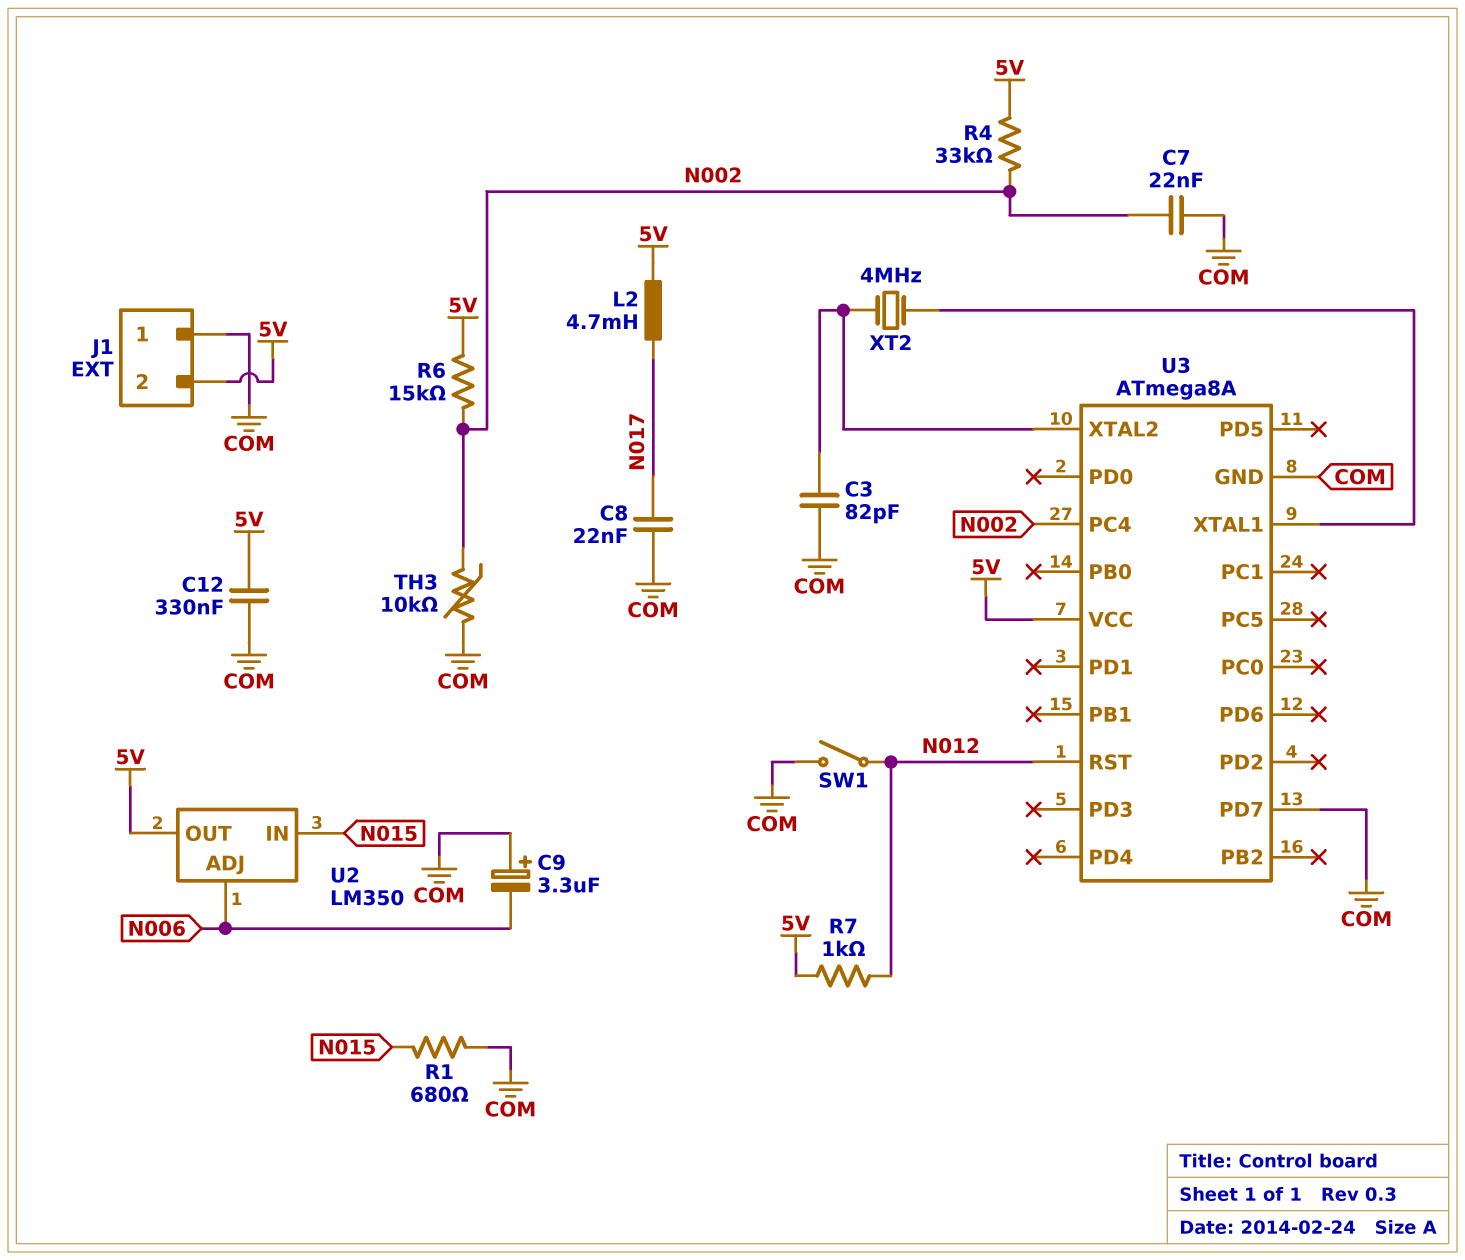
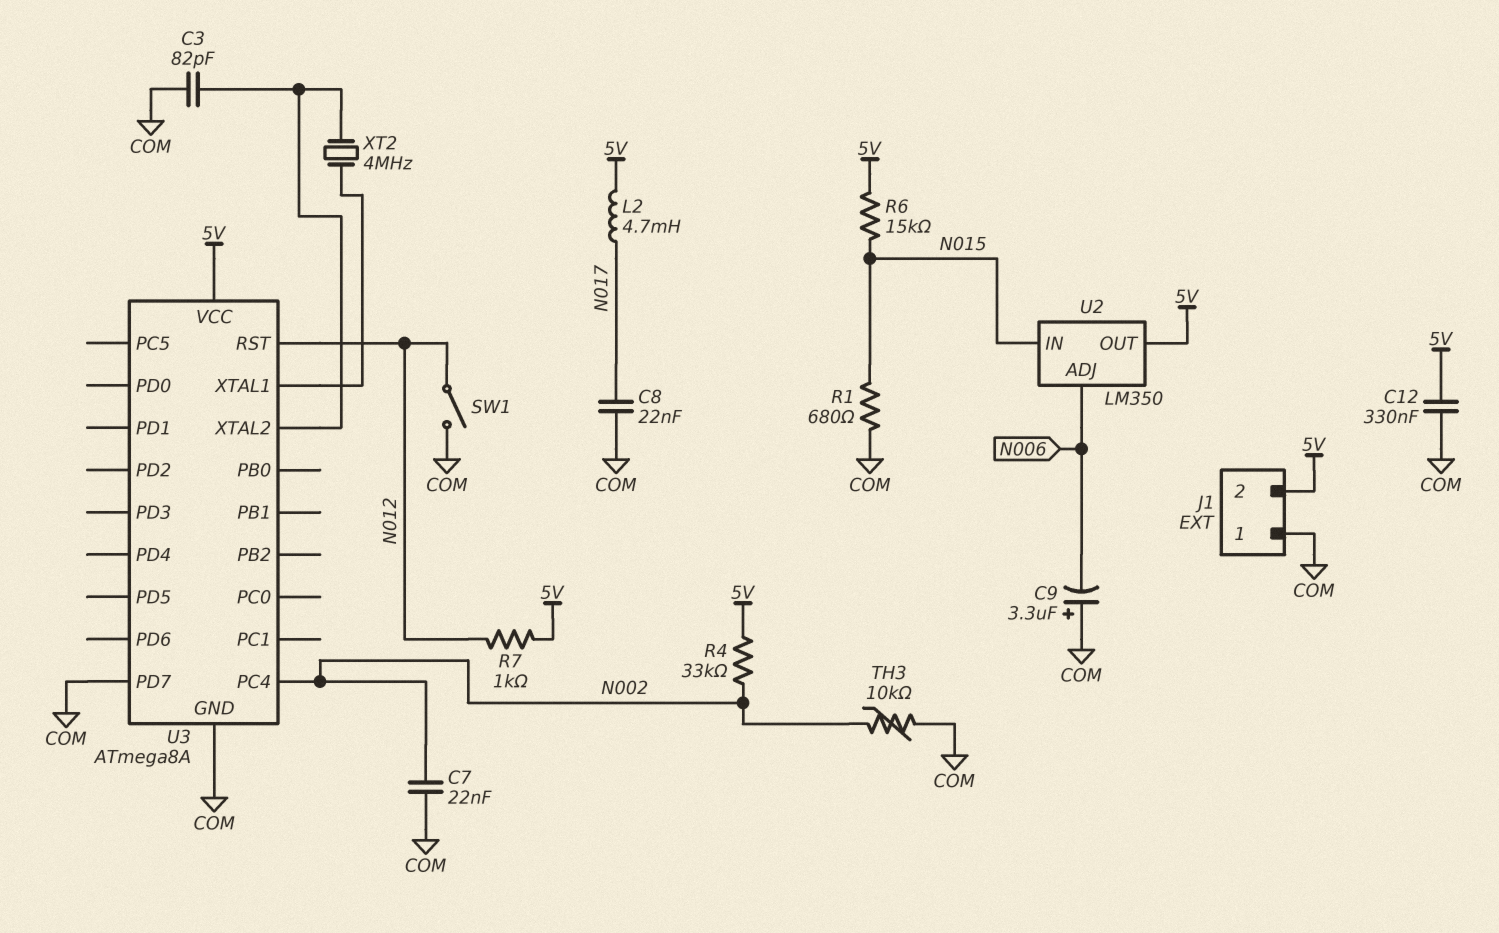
R6: 15k (5V, N002) -> 15k (5V, N015)

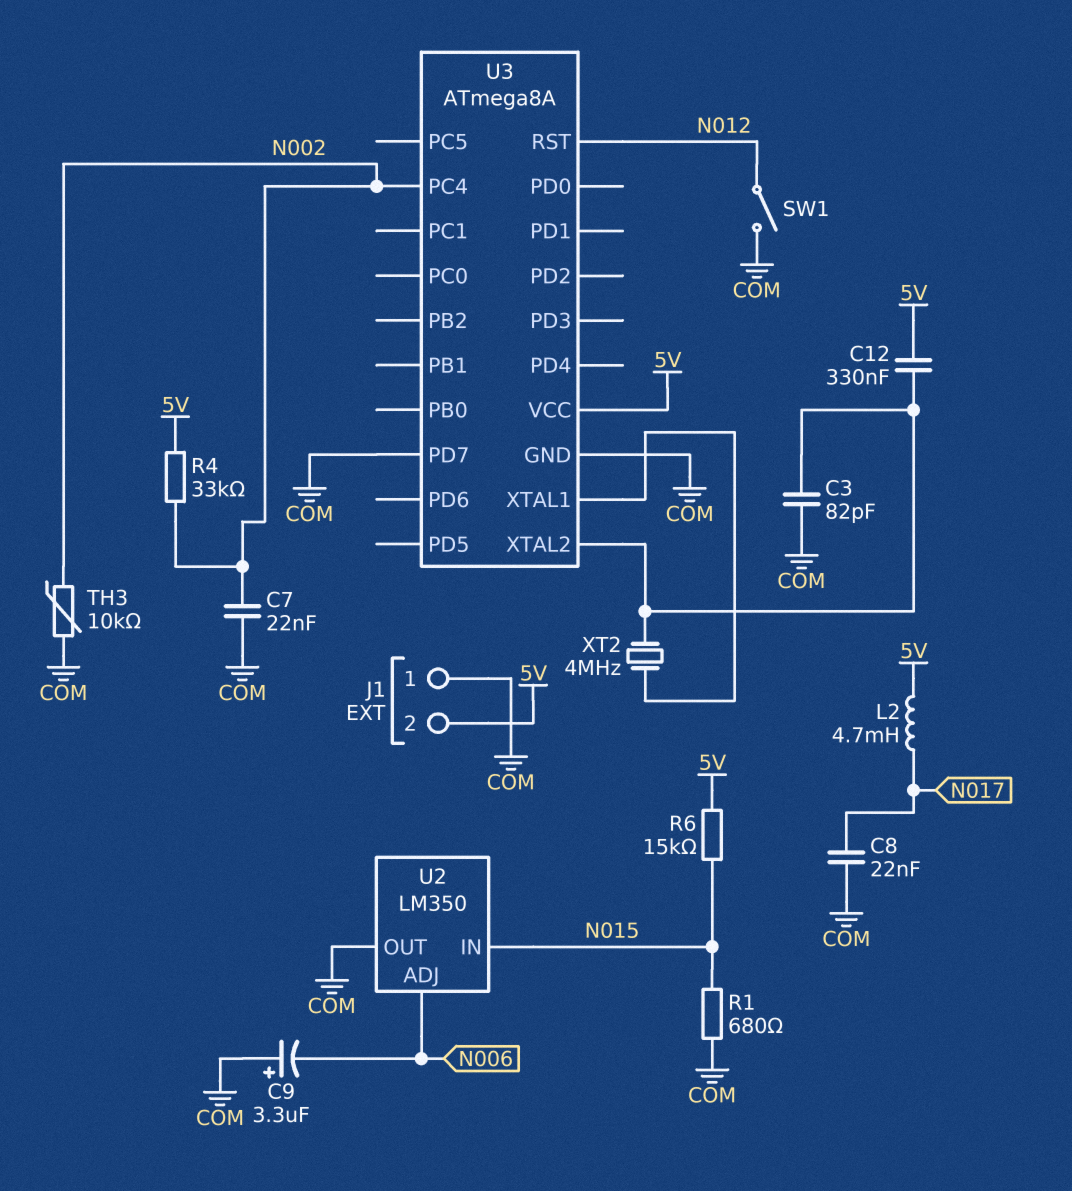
C12: 330nF (5V, COM) -> 330nF (5V, U3/XTAL2)
R7: 1k (5V, N012) -> none
U2 pin OUT: 5V -> COM

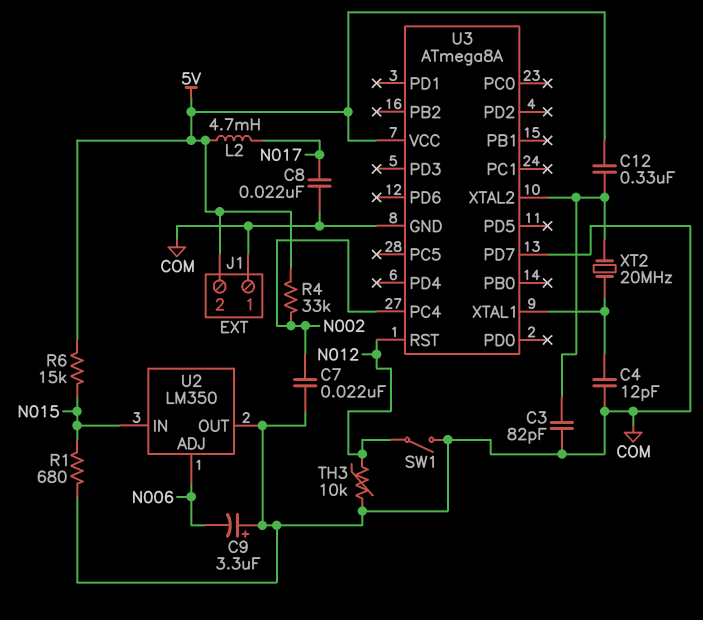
C4: none -> 12pF (COM, U3/XTAL1)
TH3: 10k (COM, N002) -> 10k (COM, N012)
XT2: 4MHz (U3/XTAL1, U3/XTAL2) -> 20MHz (U3/XTAL1, U3/XTAL2)

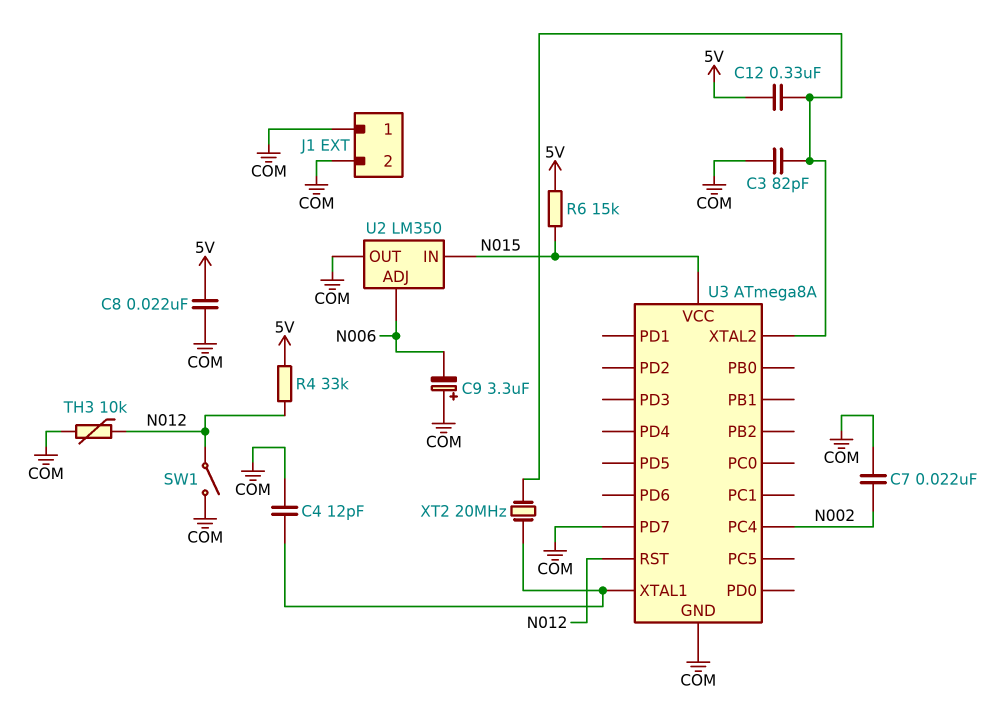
C8: 22nF (COM, N017) -> 22nF (5V, COM)
J1 pin 2: 5V -> COM
L2: 4.7mH (5V, N017) -> none
R1: 680 (COM, N015) -> none
R4: 33k (5V, N002) -> 33k (5V, N012)
U3 pin VCC: 5V -> N015

